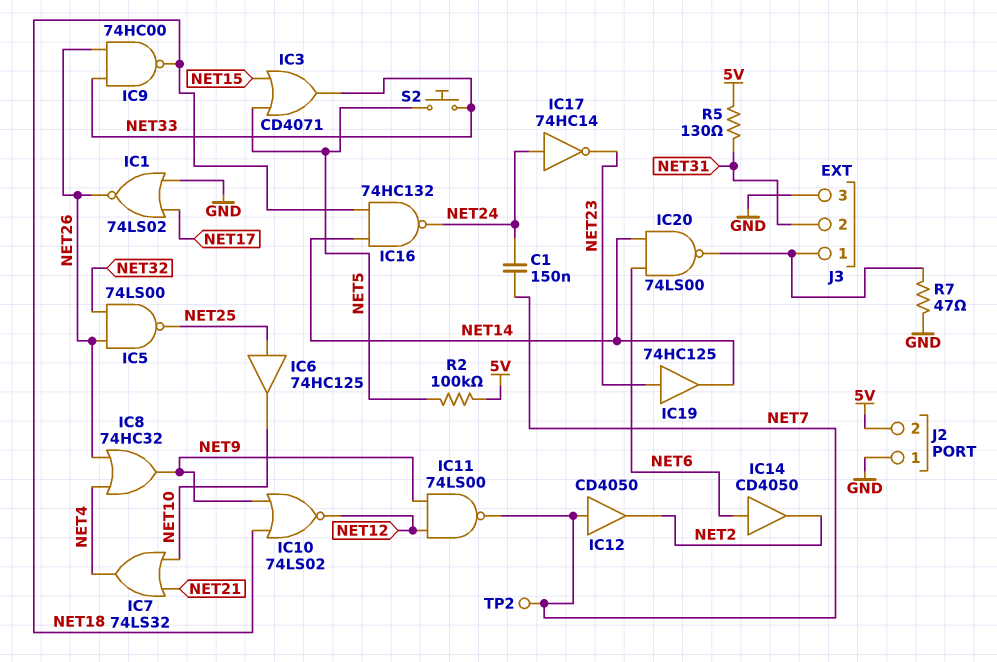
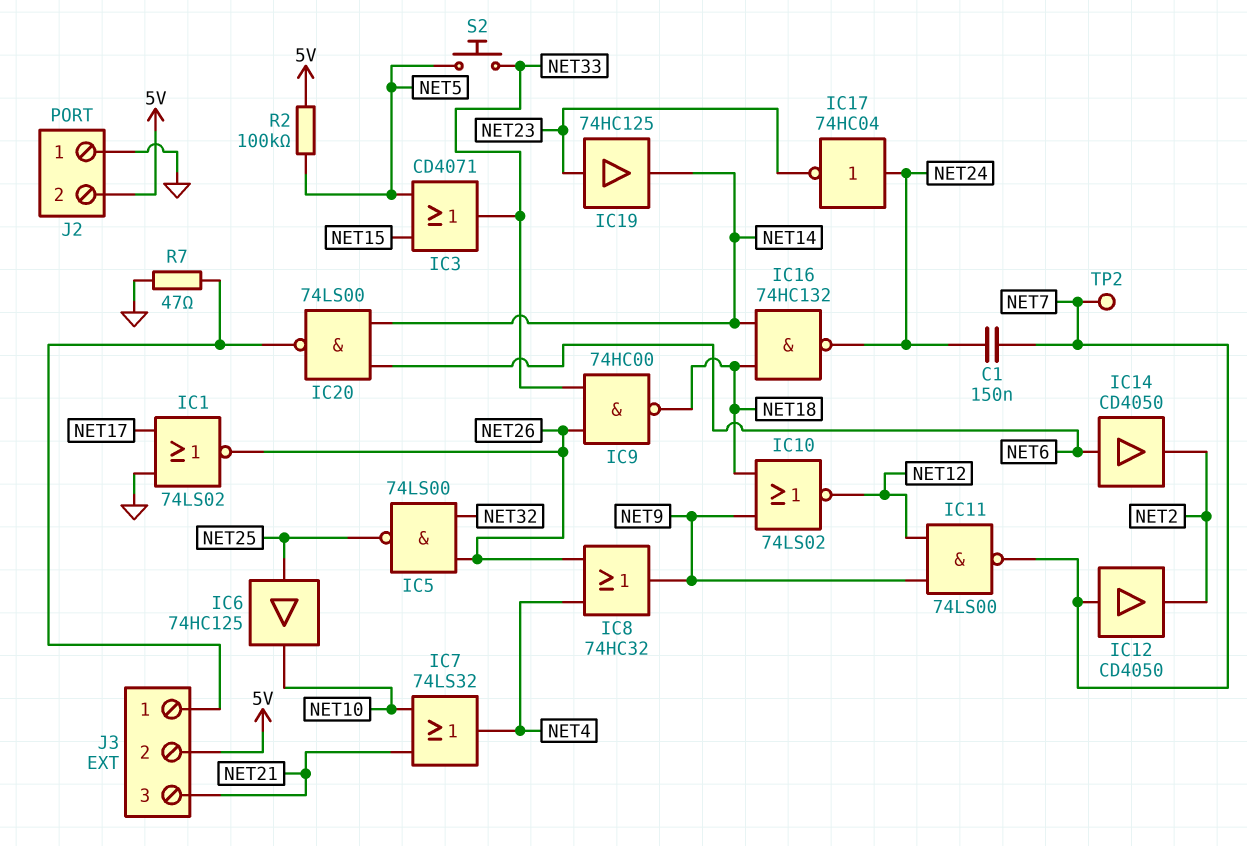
IC17: NOT 74HC14 (in NET24, out NET23) -> NOT 74HC04 (in NET24, out NET23)
J3 pin 2: NET31 -> 5V
J3 pin 3: GND -> NET21
R5: 130 (5V, NET31) -> none

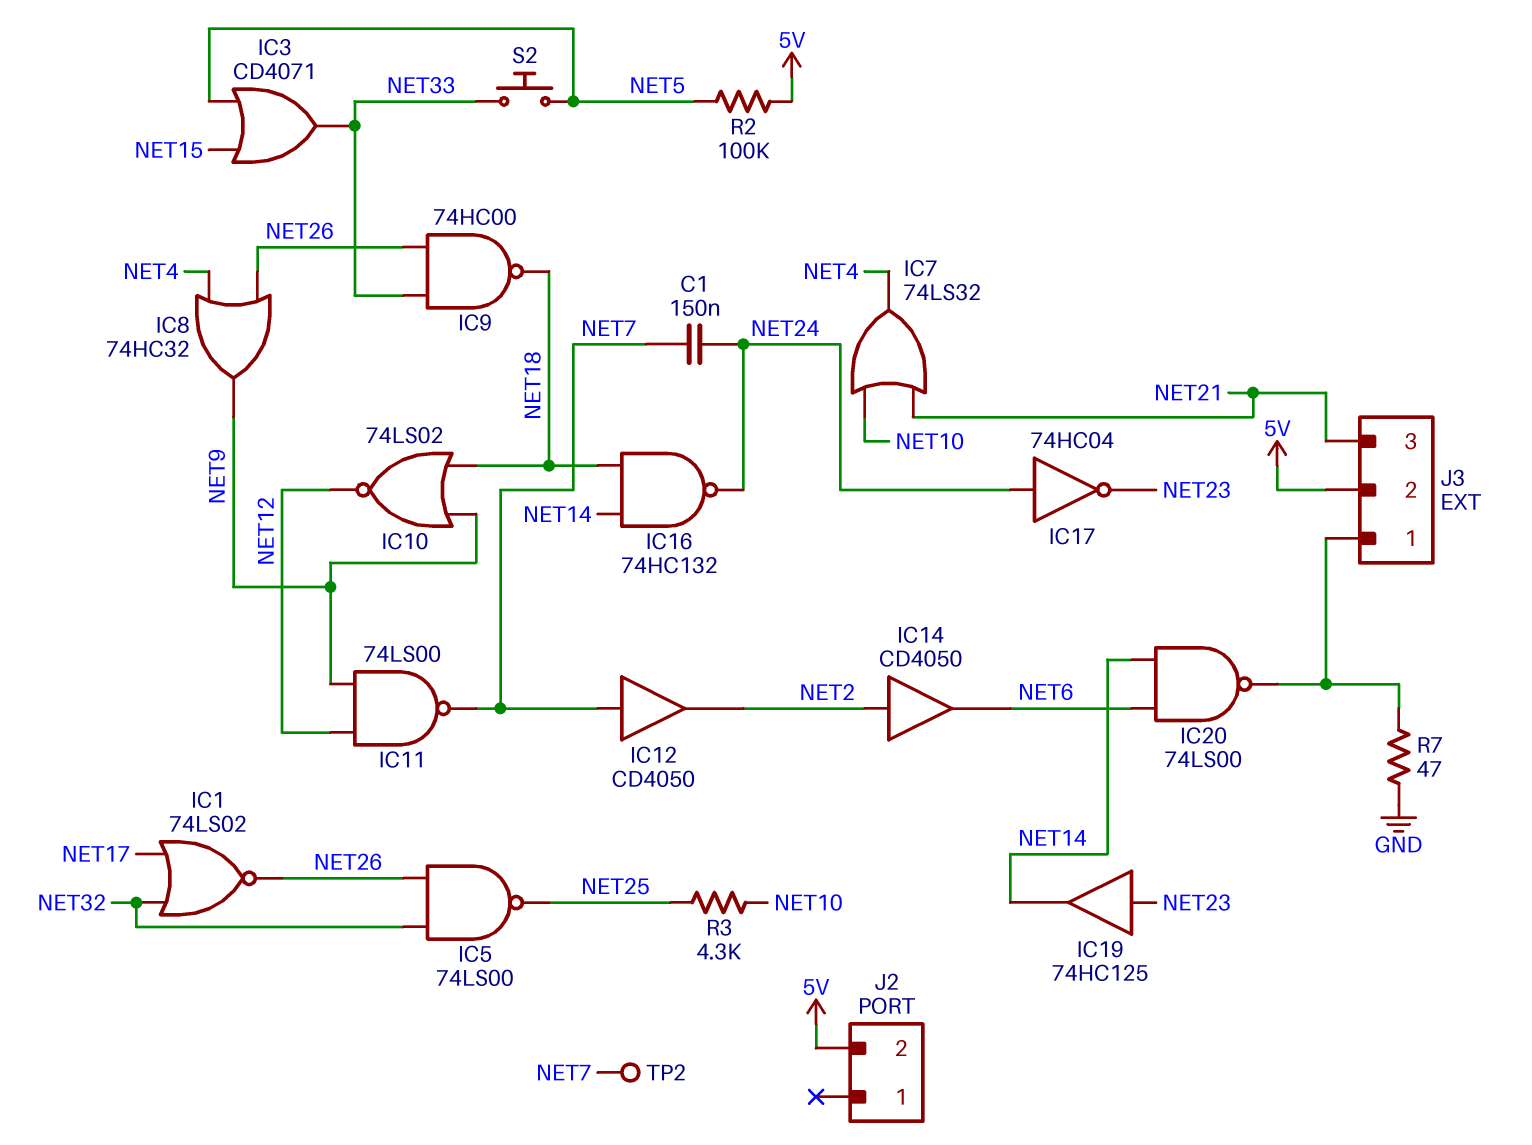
IC1: NOR 74LS02 (in GND, in NET17, out NET26) -> NOR 74LS02 (in NET17, in NET32, out NET26)
IC6: buffer 74HC125 (in NET25, out NET10) -> none
IC14: buffer CD4050 (in NET6, out NET2) -> buffer CD4050 (in NET2, out NET6)
J2 pin 1: GND -> none
R3: none -> 4.3k (NET10, NET25)

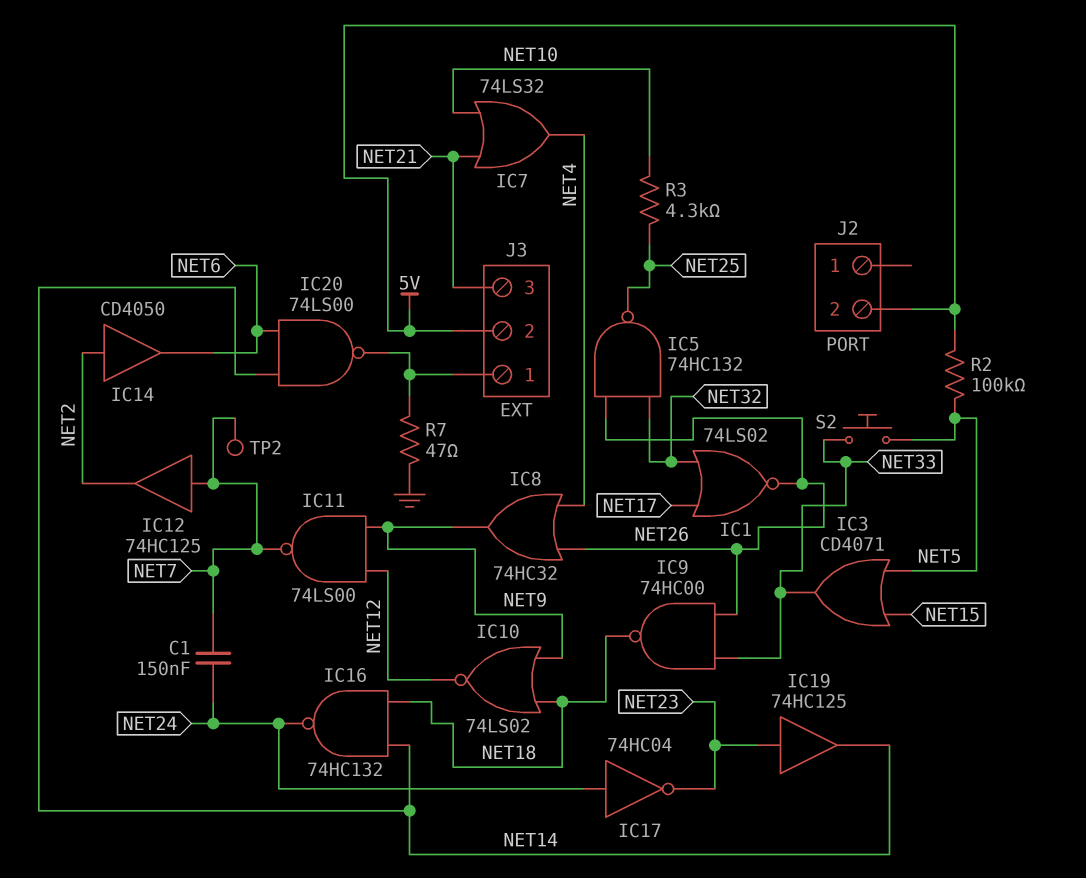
IC5: NAND 74LS00 (in NET26, in NET32, out NET25) -> NAND 74HC132 (in NET26, in NET32, out NET25)
IC12: buffer CD4050 (in NET7, out NET2) -> buffer 74HC125 (in NET7, out NET2)

